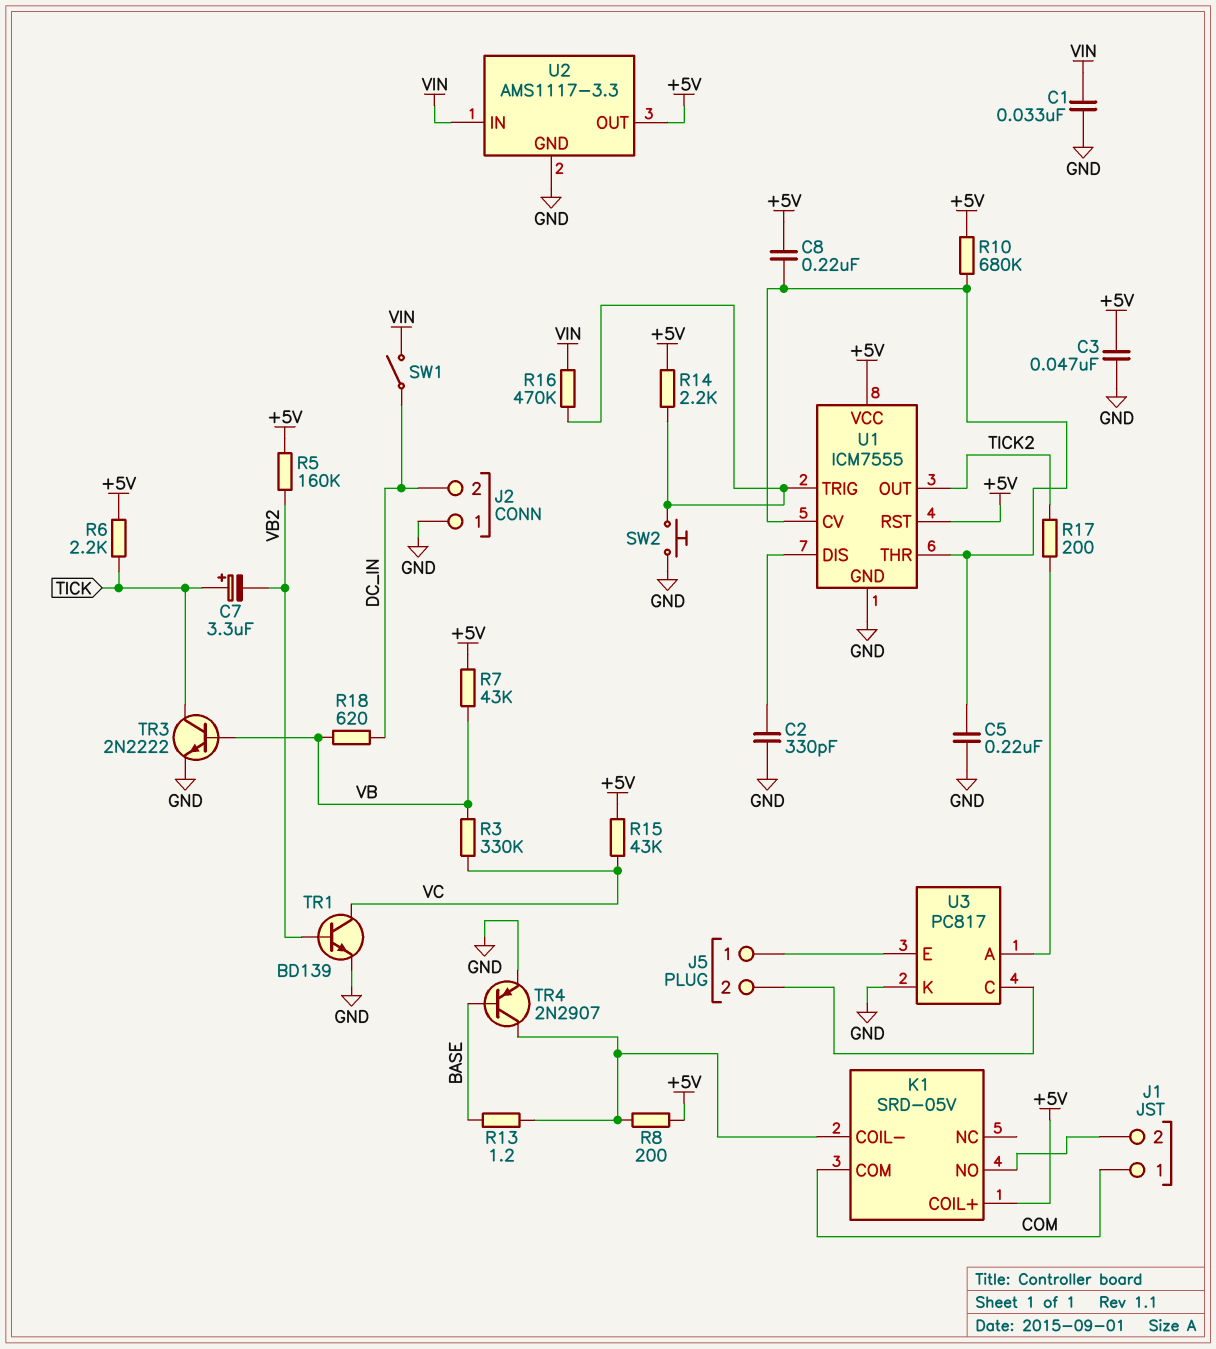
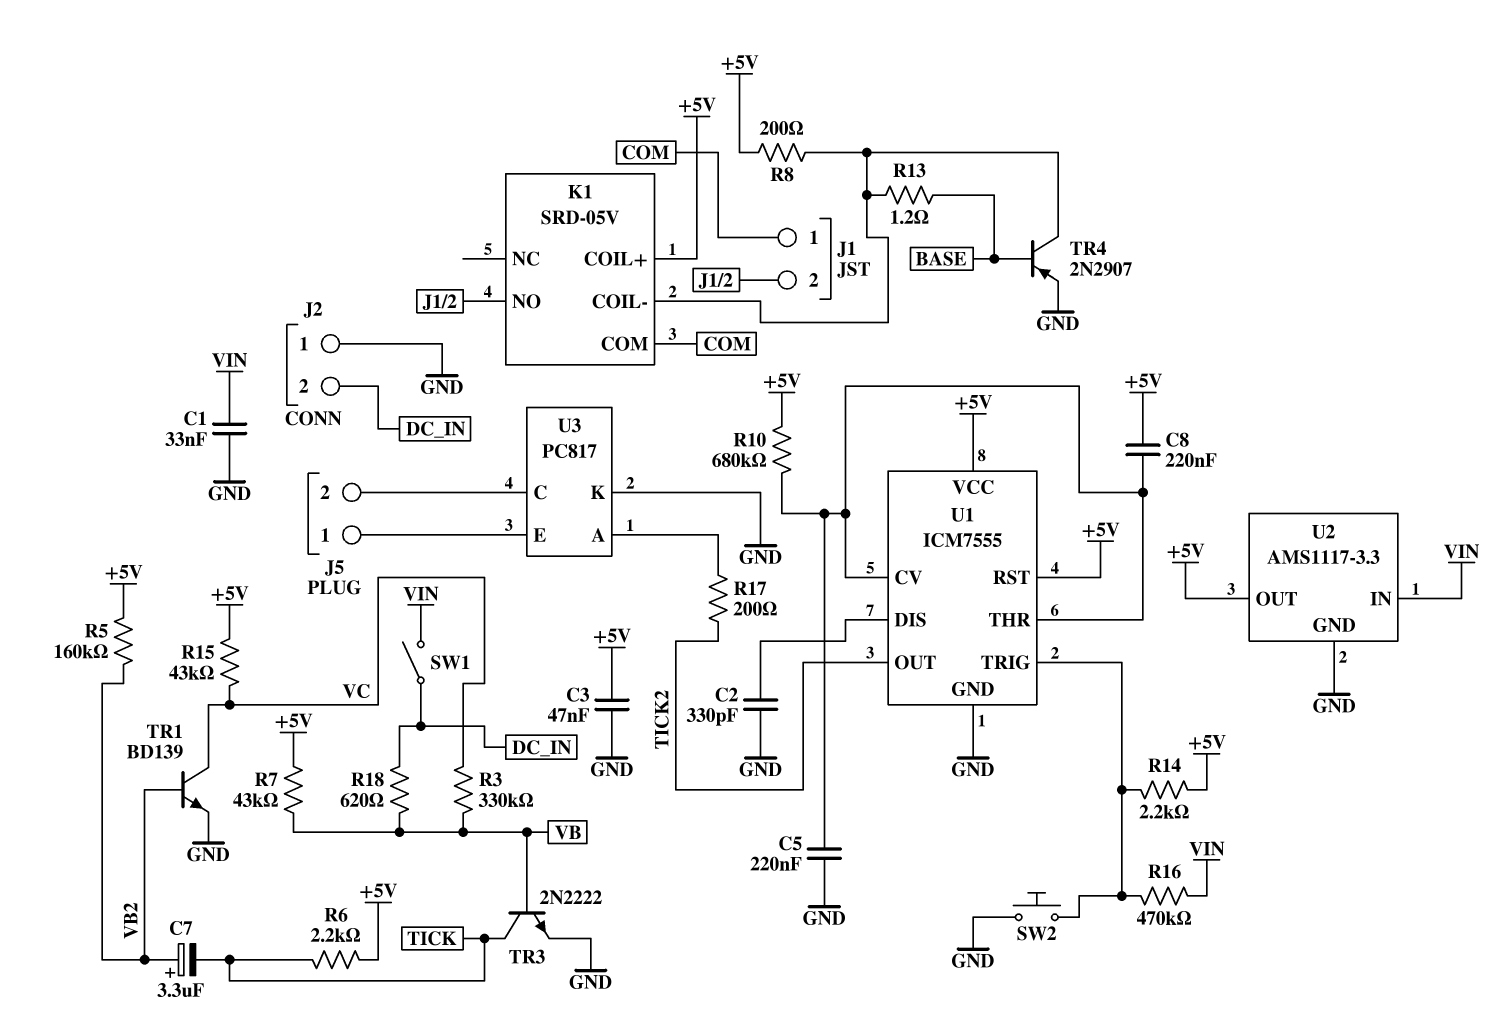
C7: 3.3uF (plus TICK, minus VB2) -> 3.3uF (plus VB2, minus TICK)

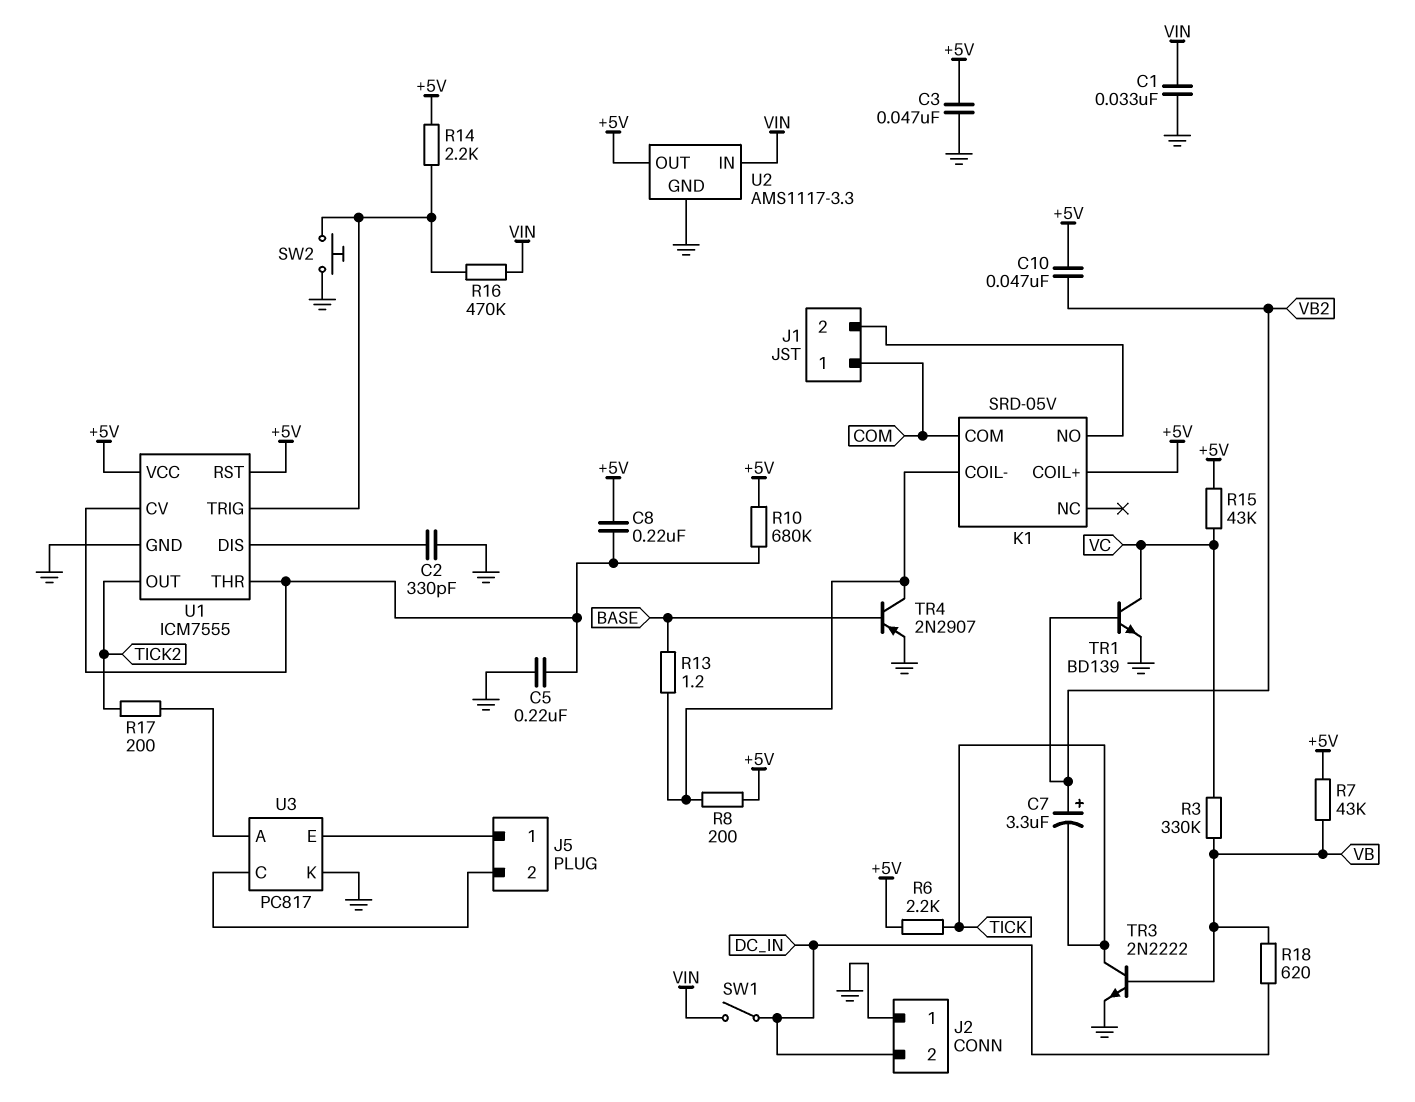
C10: none -> 47nF (+5V, VB2)
R5: 160k (+5V, VB2) -> none

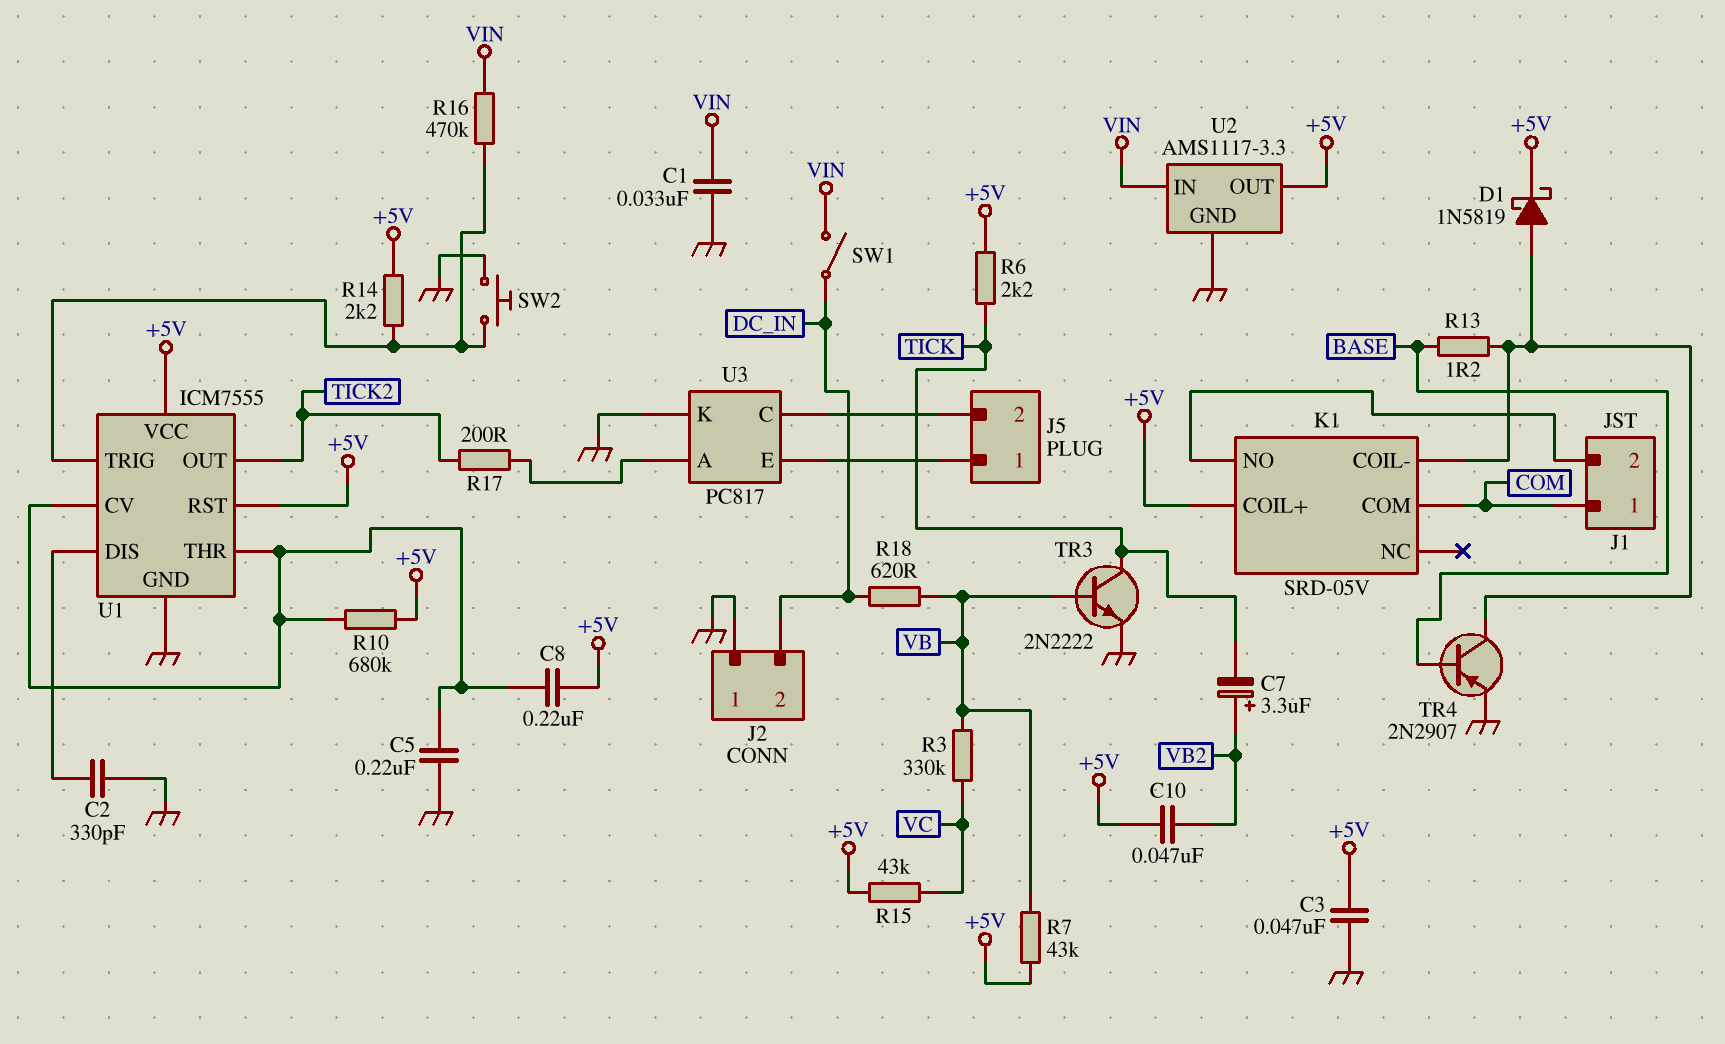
D1: none -> schottky 1N5819 (A K1/COIL-, K +5V)
R8: 200 (+5V, K1/COIL-) -> none
TR1: NPN BD139 (B VB2, C VC, E GND) -> none

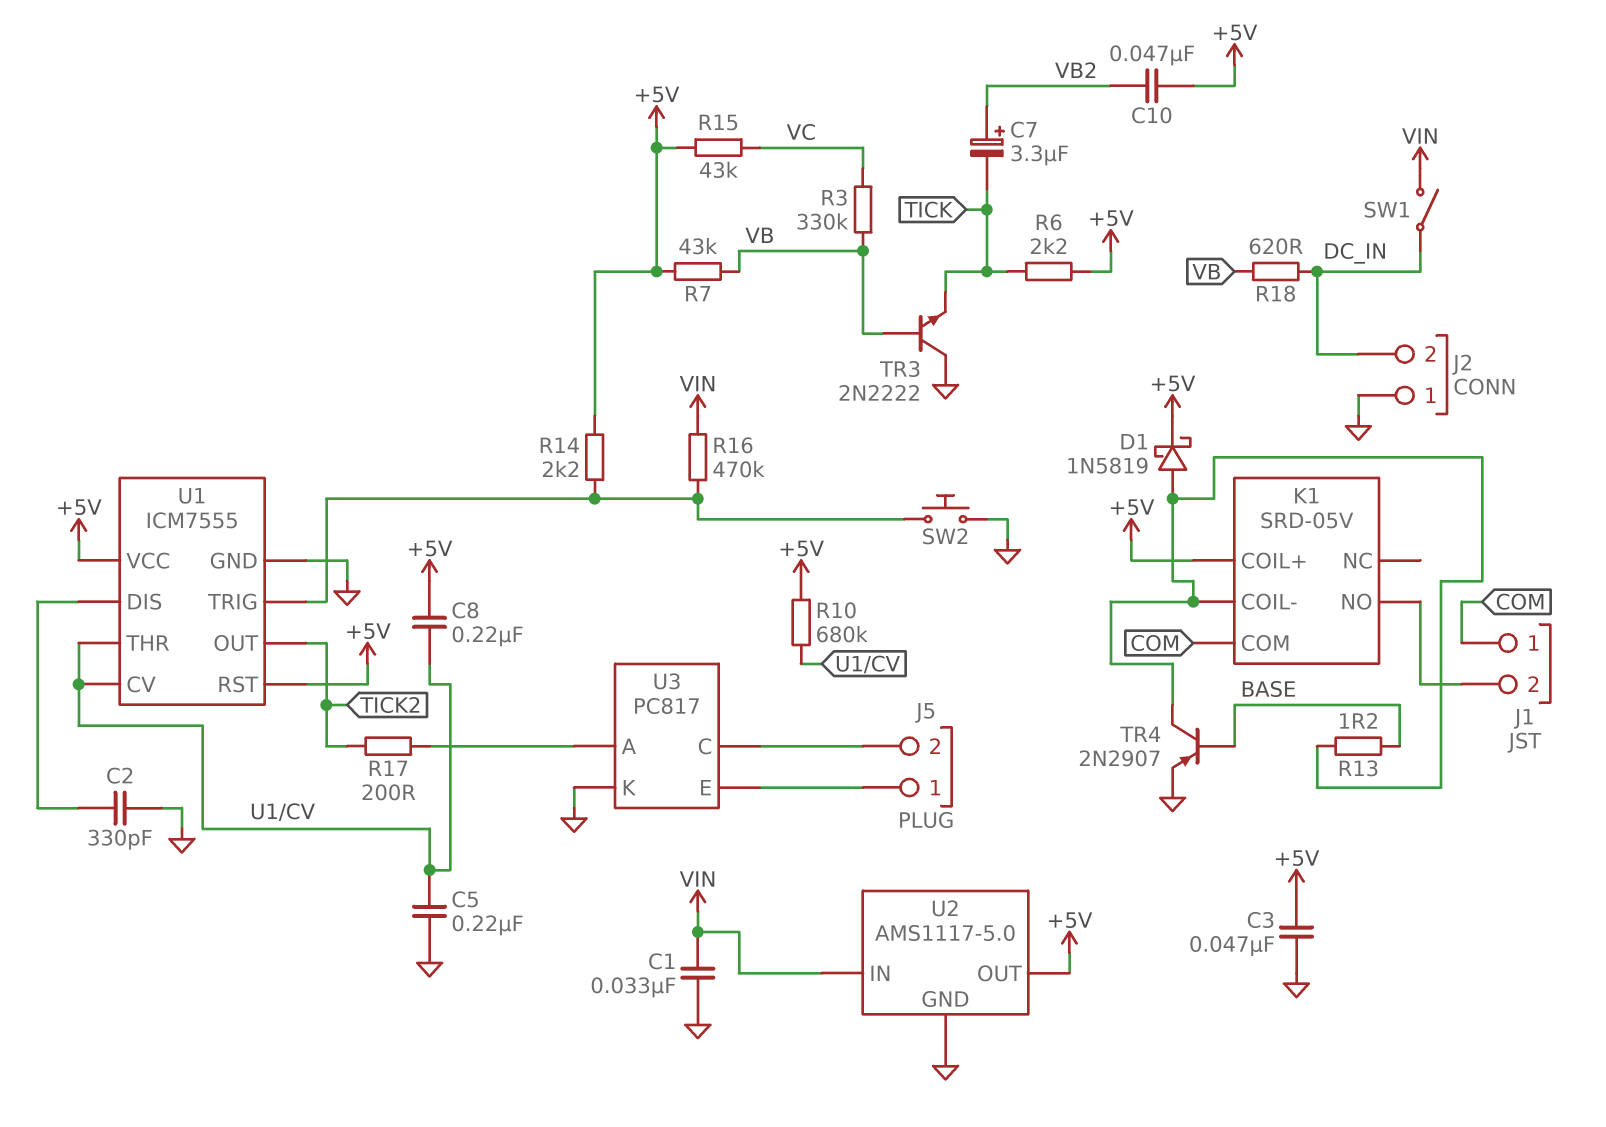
TR3: NPN 2N2222 (B VB, C TICK, E GND) -> NPN 2N2222 (B VB, C GND, E TICK)
U2: AMS1117-3.3 -> AMS1117-5.0

